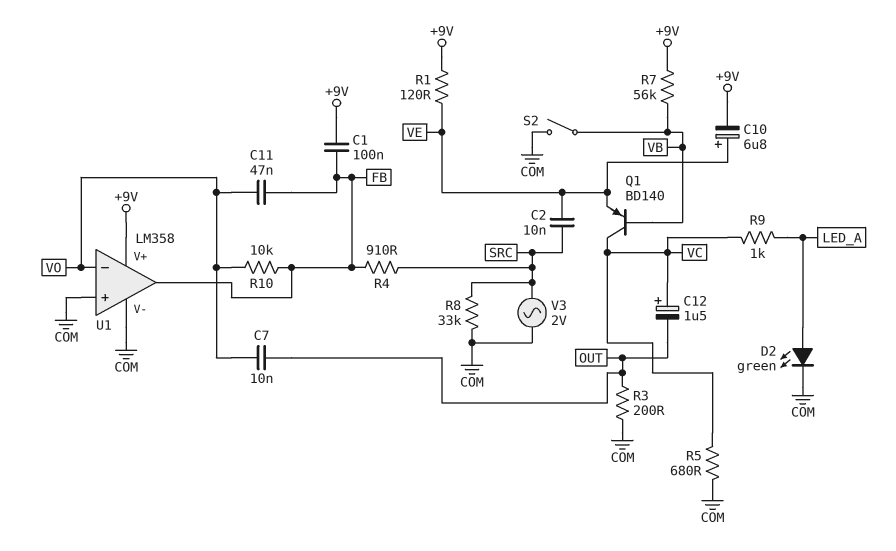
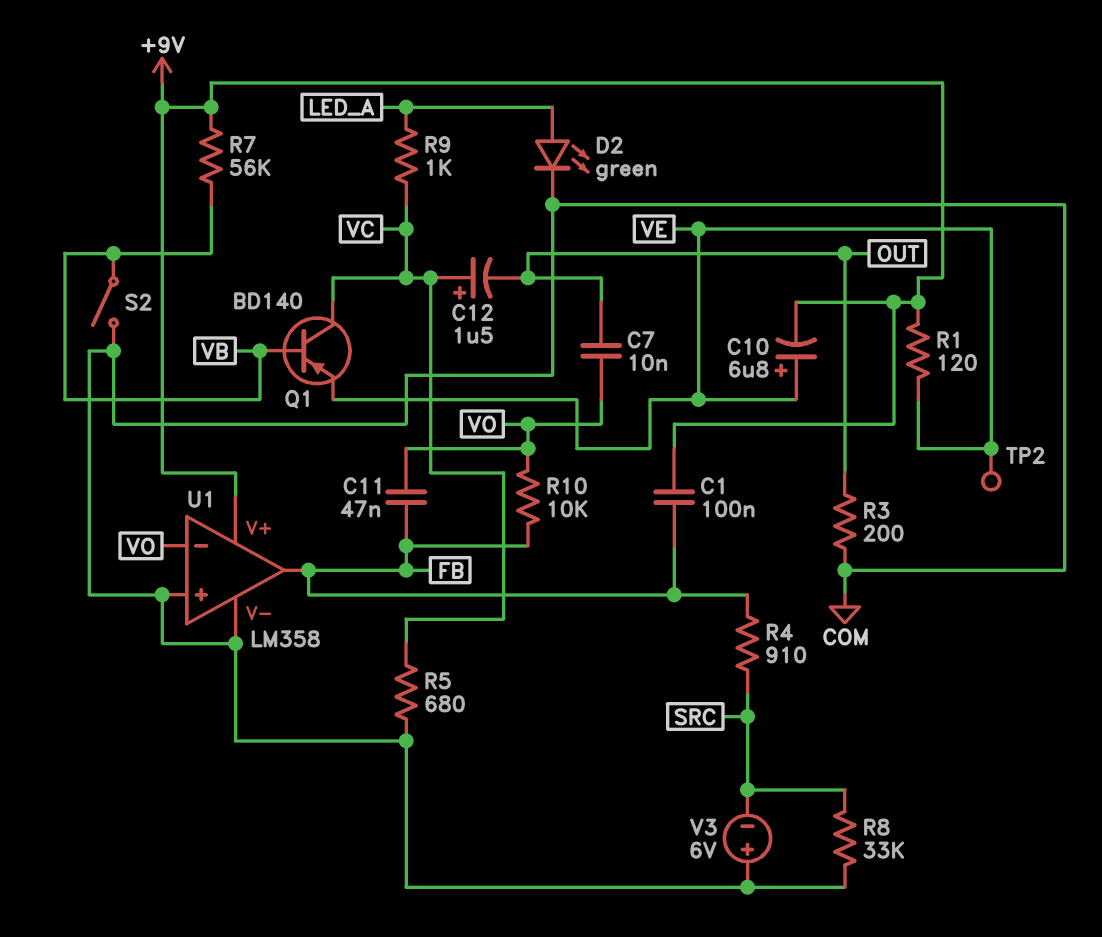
C2: 10nF (SRC, VE) -> none
TP2: none -> test point (VE)
V3: AC 2V (COM, SRC) -> 6V (plus COM, minus SRC)

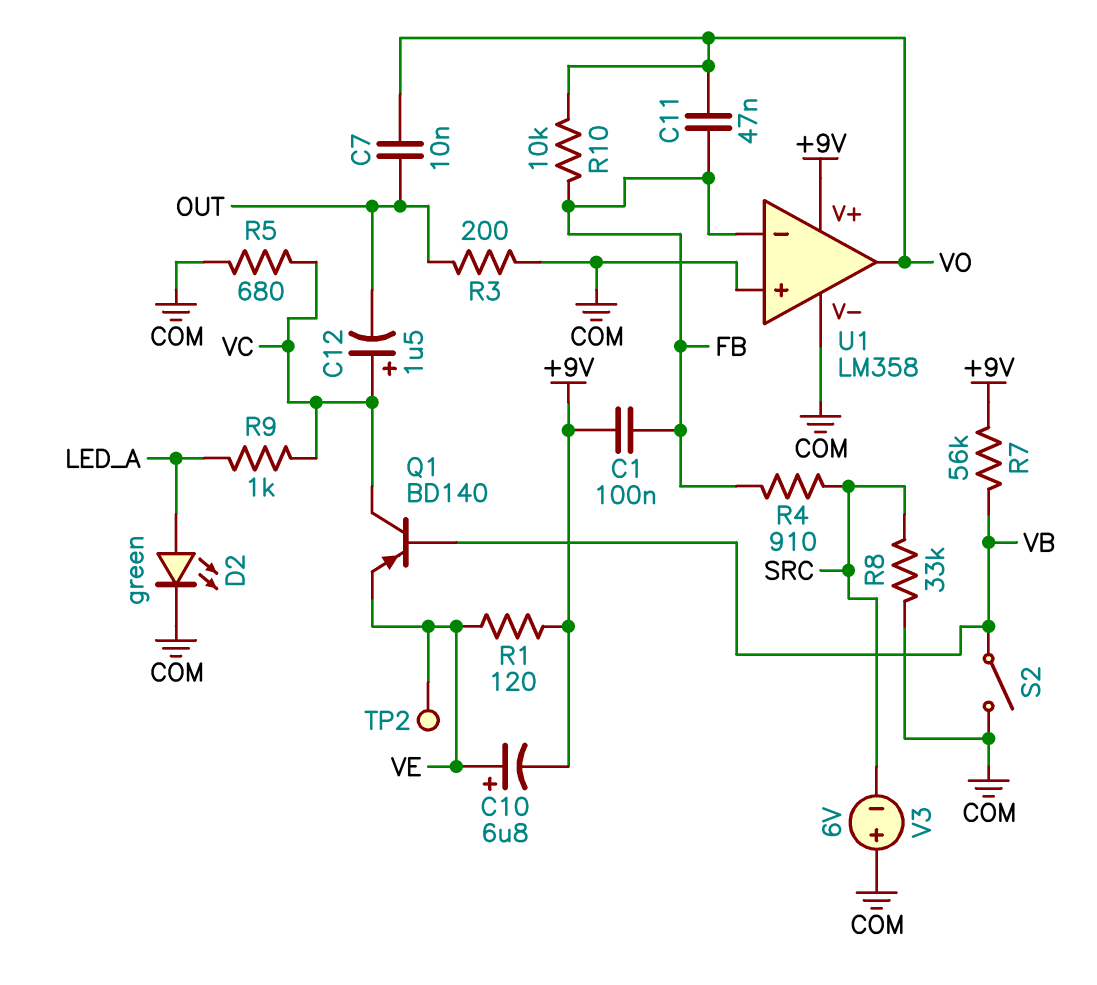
U1 pin in-: VO -> FB
U1 pin out: FB -> VO

